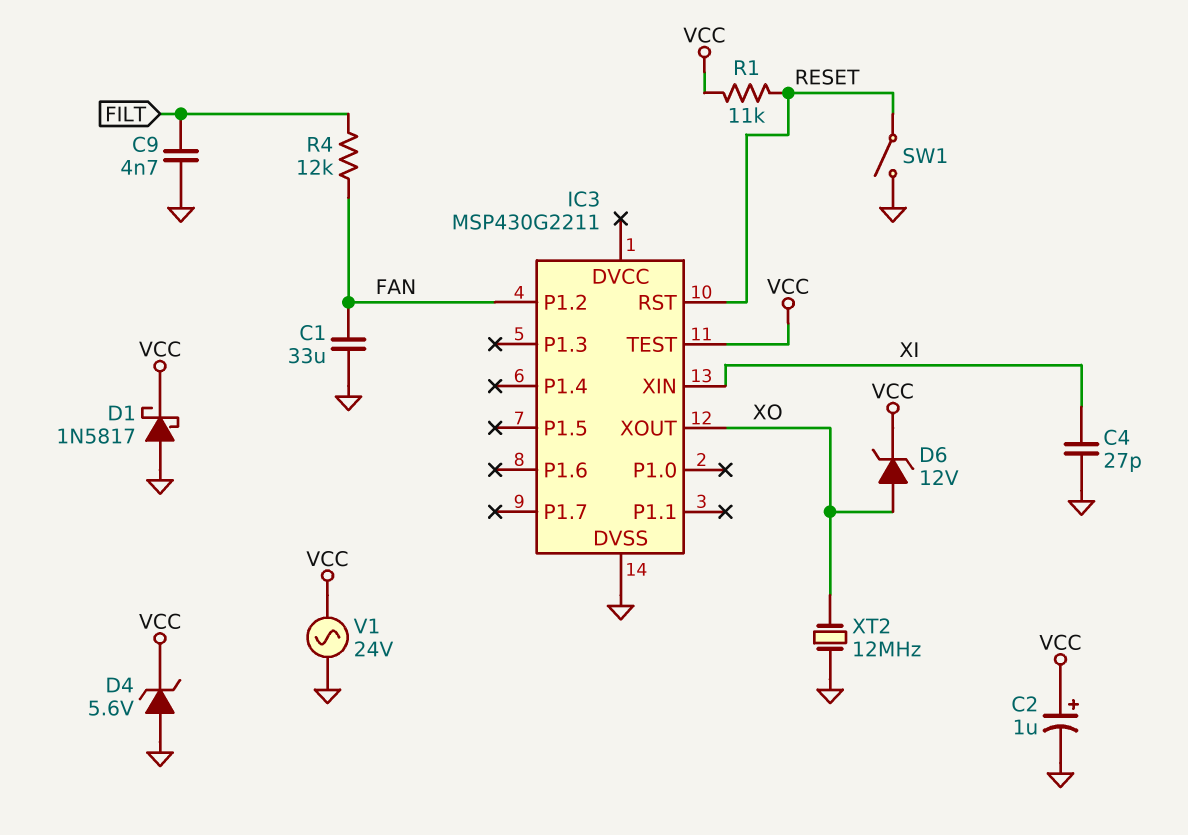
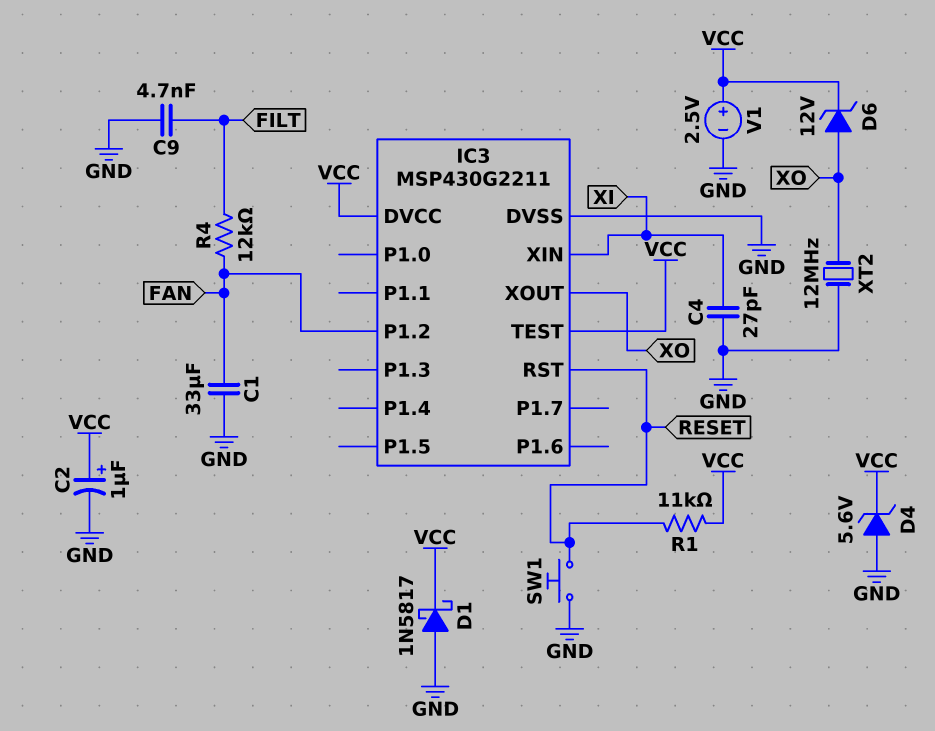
IC3 pin DVCC: none -> VCC
SW1: switch (GND, RESET) -> button (GND, RESET)
V1: AC 24V (GND, VCC) -> 2.5V (plus VCC, minus GND)

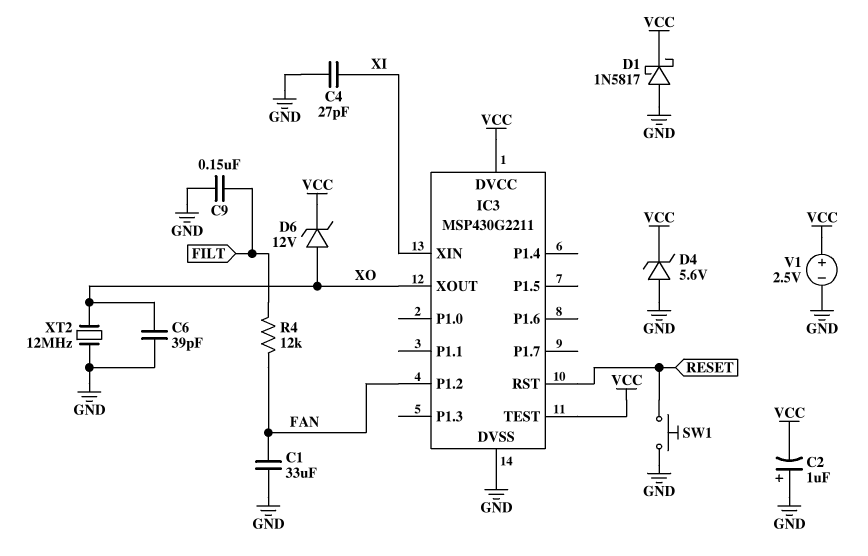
C2: 1uF (plus VCC, minus GND) -> 1uF (plus GND, minus VCC)
C6: none -> 39pF (GND, XO)
C9: 4.7nF (FILT, GND) -> 150nF (FILT, GND)
R1: 11k (RESET, VCC) -> none

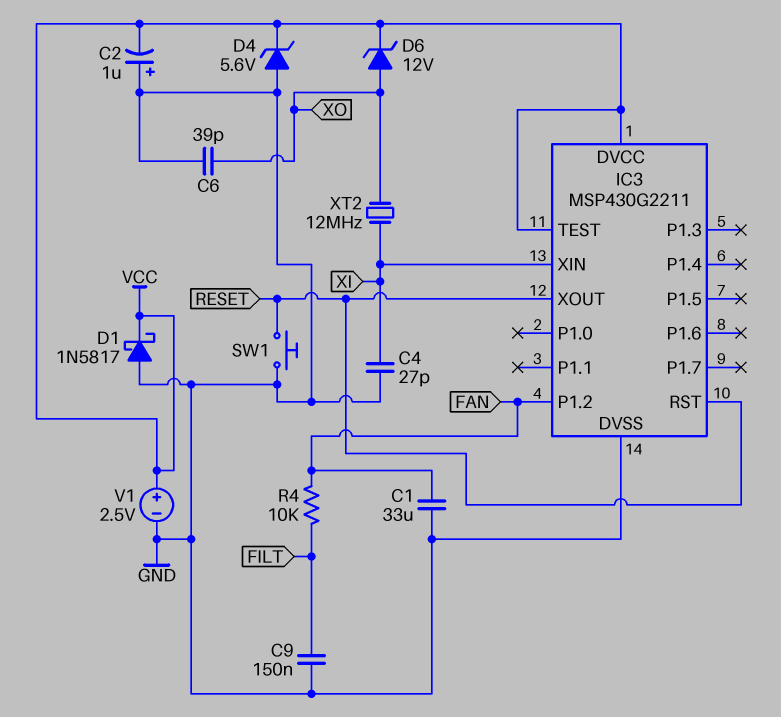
IC3 pin XOUT: XO -> RESET
R4: 12k (FAN, FILT) -> 10k (FAN, FILT)
XT2: 12MHz (GND, XO) -> 12MHz (XI, XO)

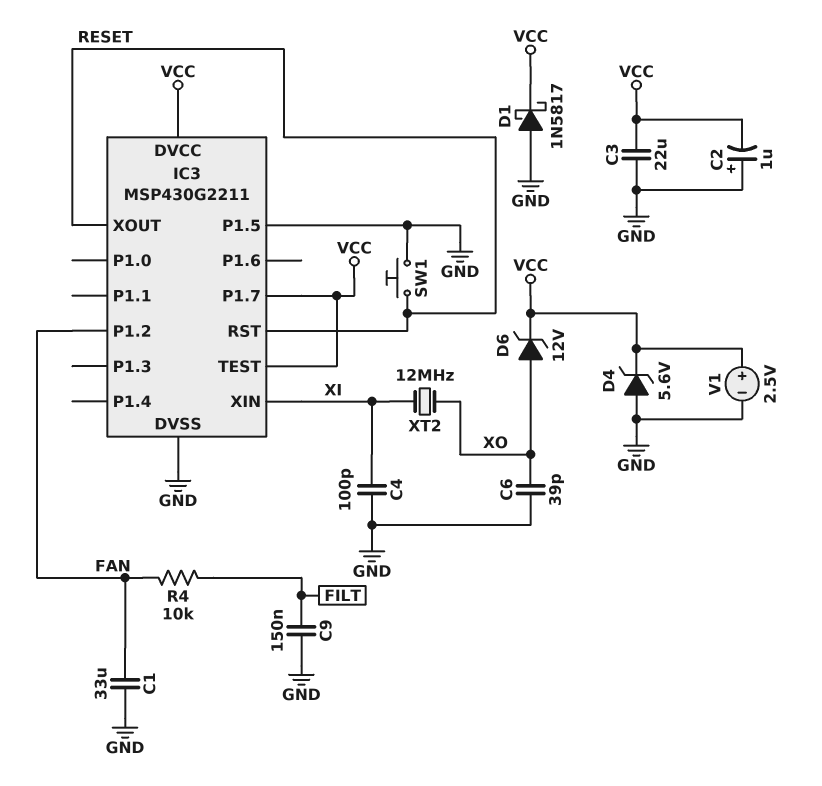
C3: none -> 22uF (GND, VCC)
C4: 27pF (GND, XI) -> 100pF (GND, XI)
IC3 pin P1.5: none -> GND
IC3 pin P1.7: none -> VCC

